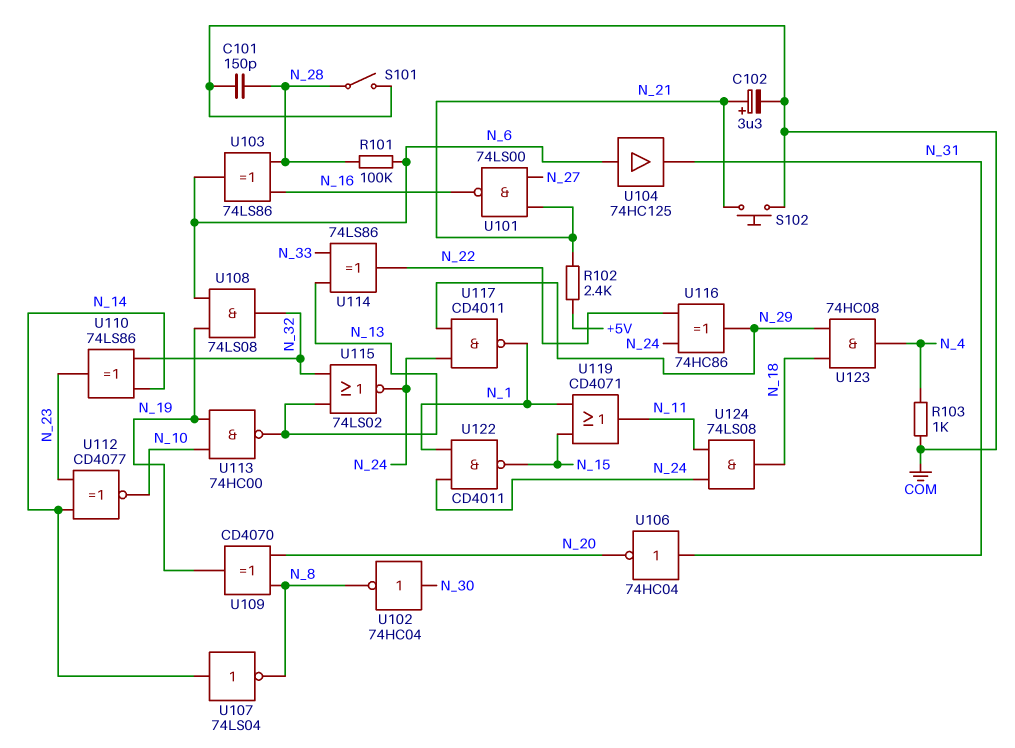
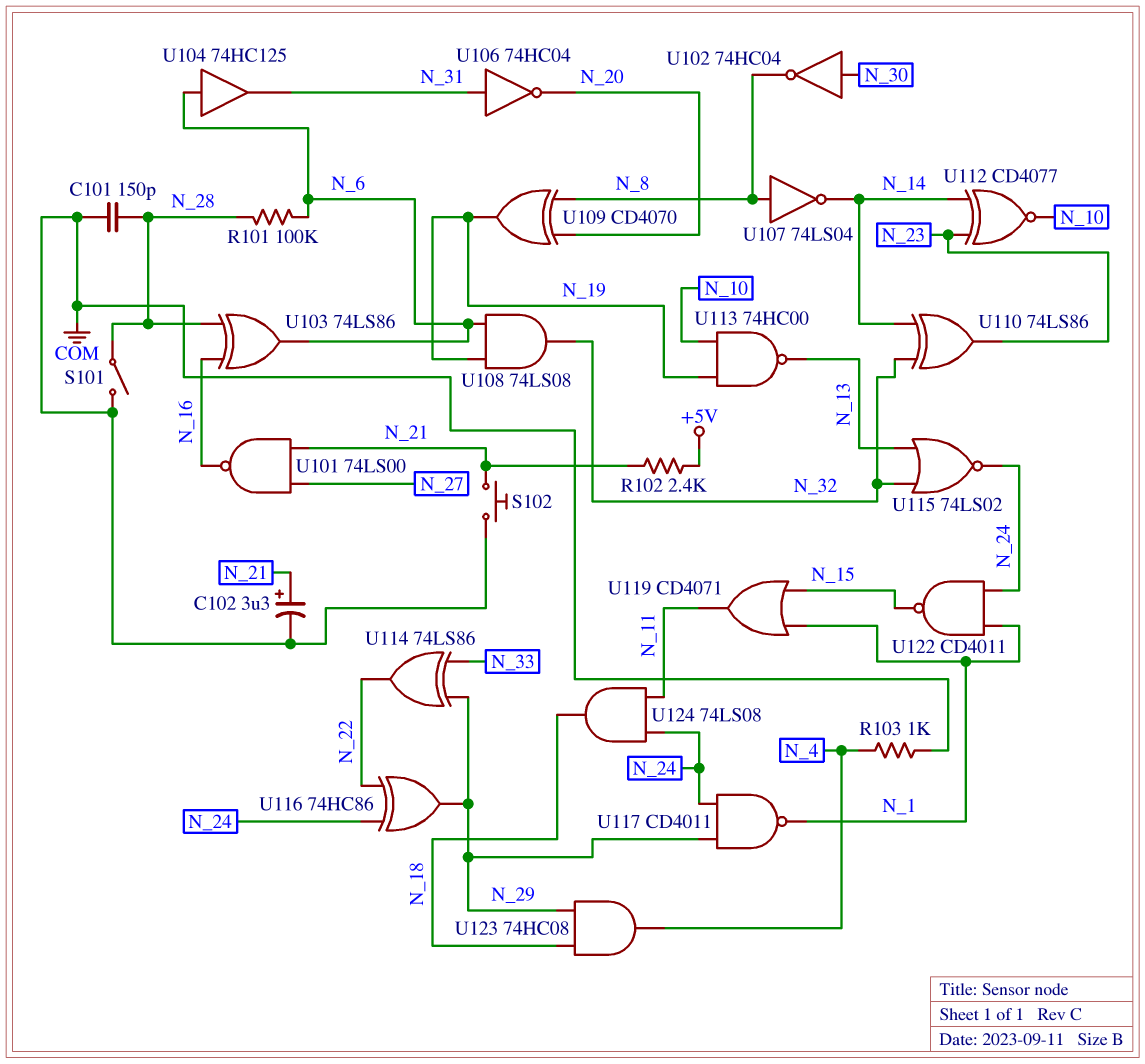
U107: NOT 74LS04 (in N_14, out N_8) -> NOT 74LS04 (in N_8, out N_14)
U114: XOR 74LS86 (in N_13, in N_33, out N_22) -> XOR 74LS86 (in N_29, in N_33, out N_22)

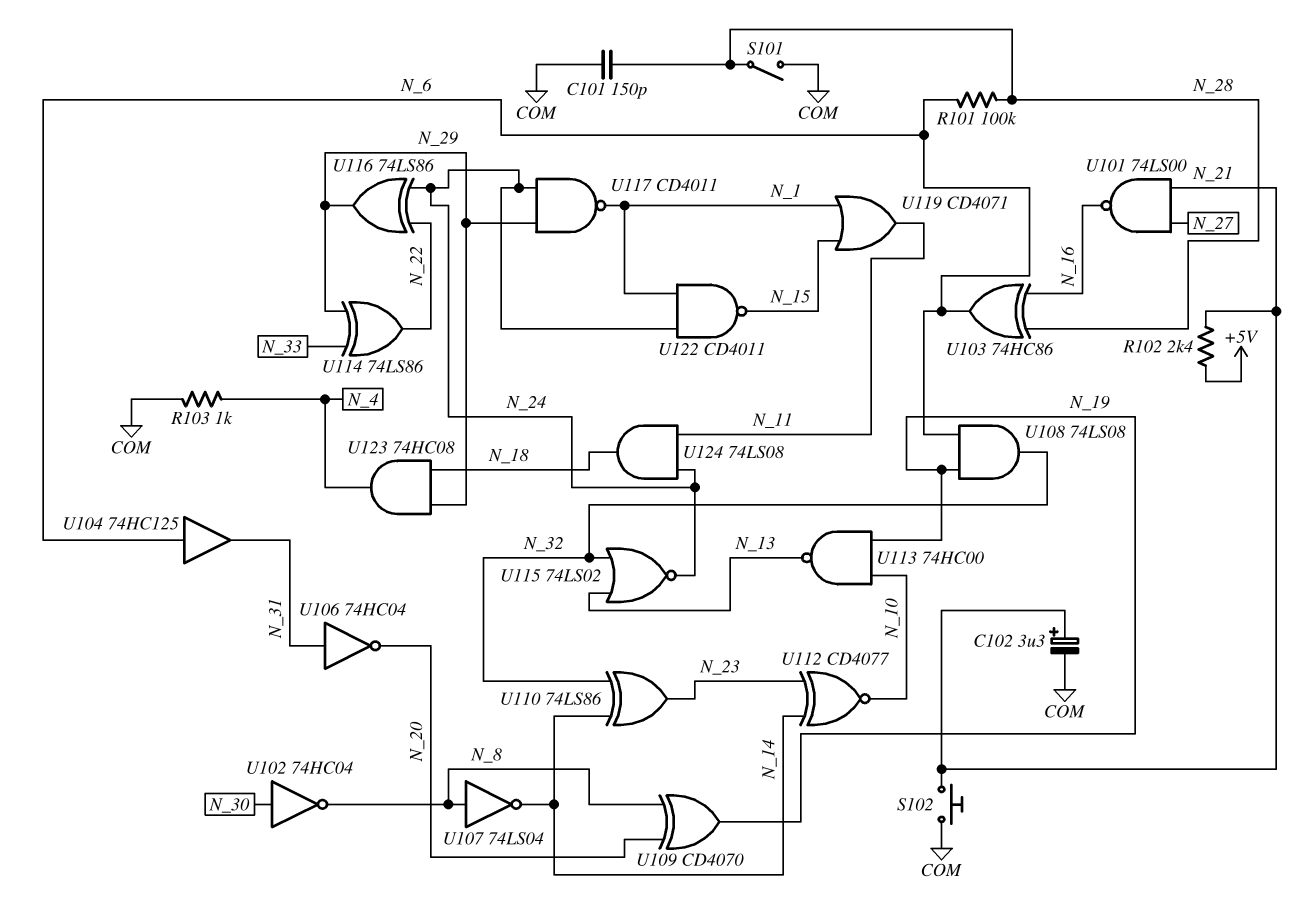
U103: XOR 74LS86 (in N_16, in N_28, out N_6) -> XOR 74HC86 (in N_16, in N_28, out N_6)
U116: XOR 74HC86 (in N_22, in N_24, out N_29) -> XOR 74LS86 (in N_22, in N_24, out N_29)

